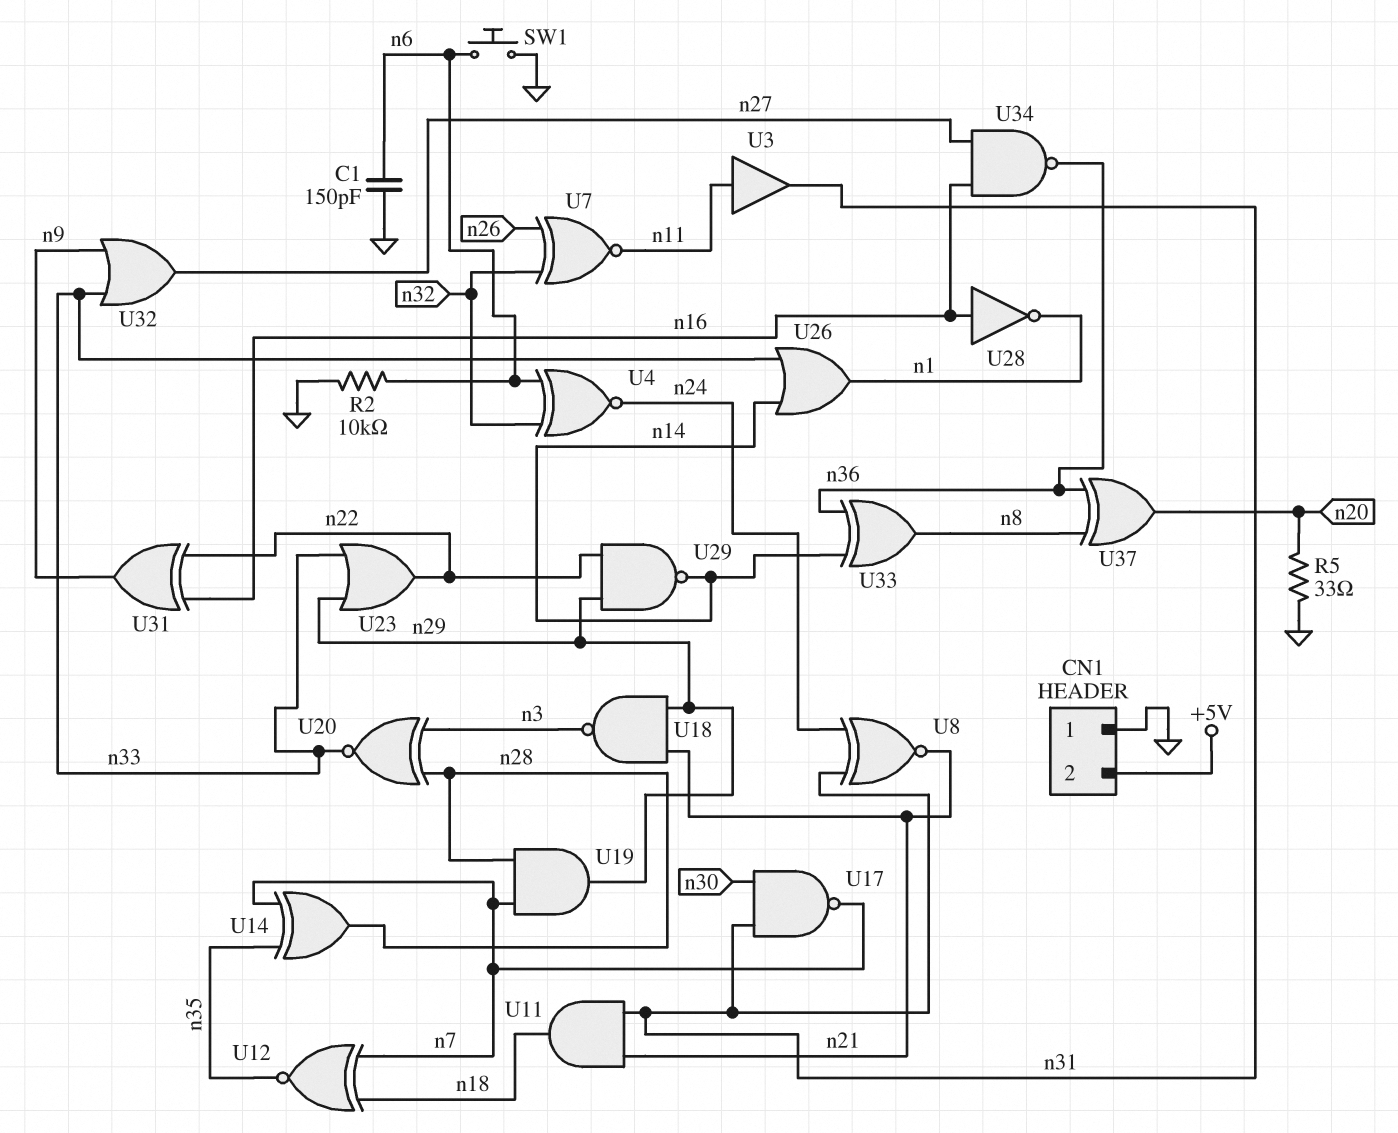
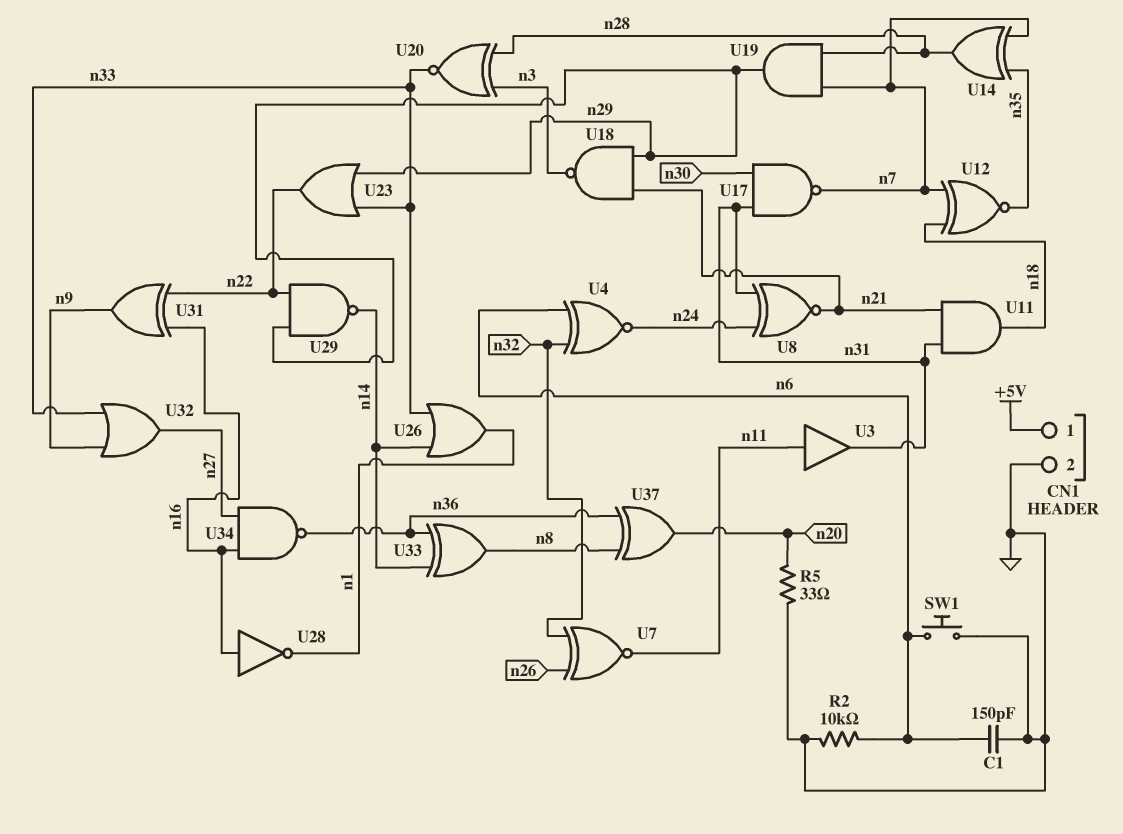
CN1 pin 1: GND -> +5V
CN1 pin 2: +5V -> GND

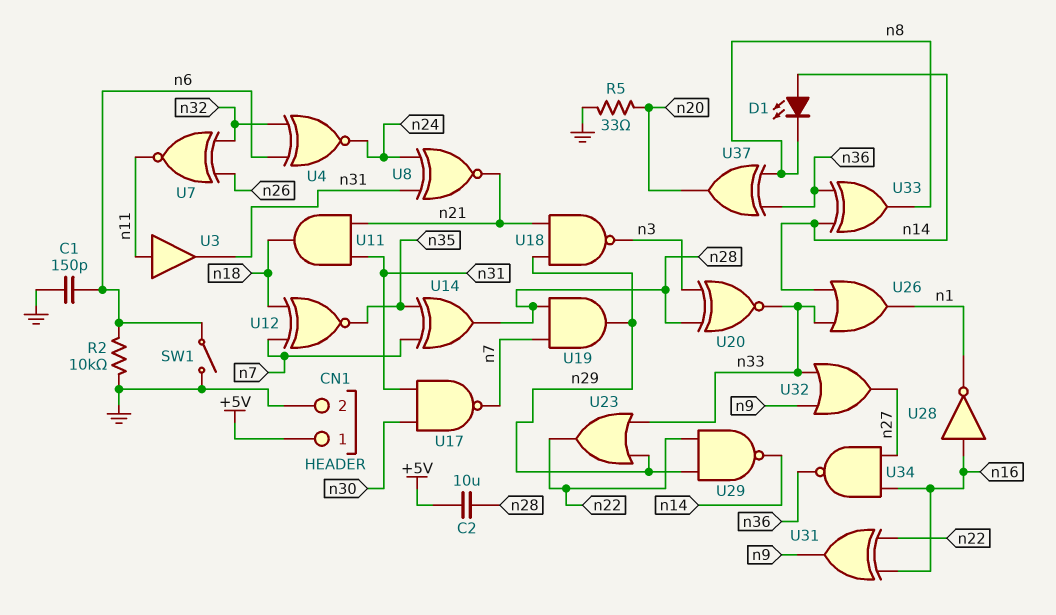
C2: none -> 10uF (+5V, n28)
D1: none -> LED (A n14, K n8)
SW1: button (GND, n6) -> switch (GND, n6)

